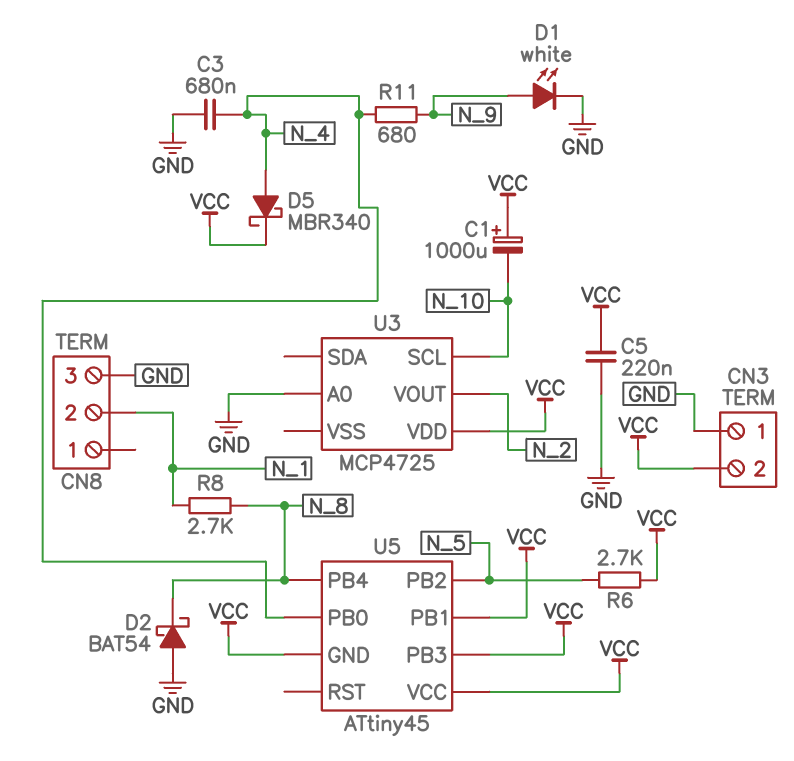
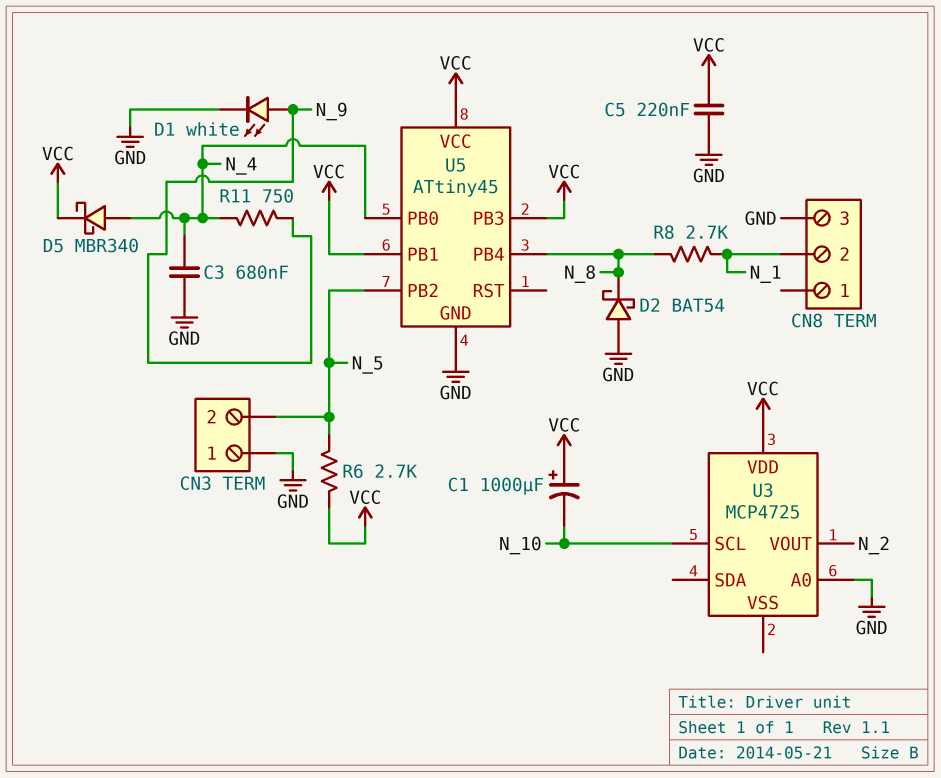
CN3 pin 2: VCC -> N_5
R11: 680 (N_4, N_9) -> 750 (N_4, N_9)
U5 pin GND: VCC -> GND

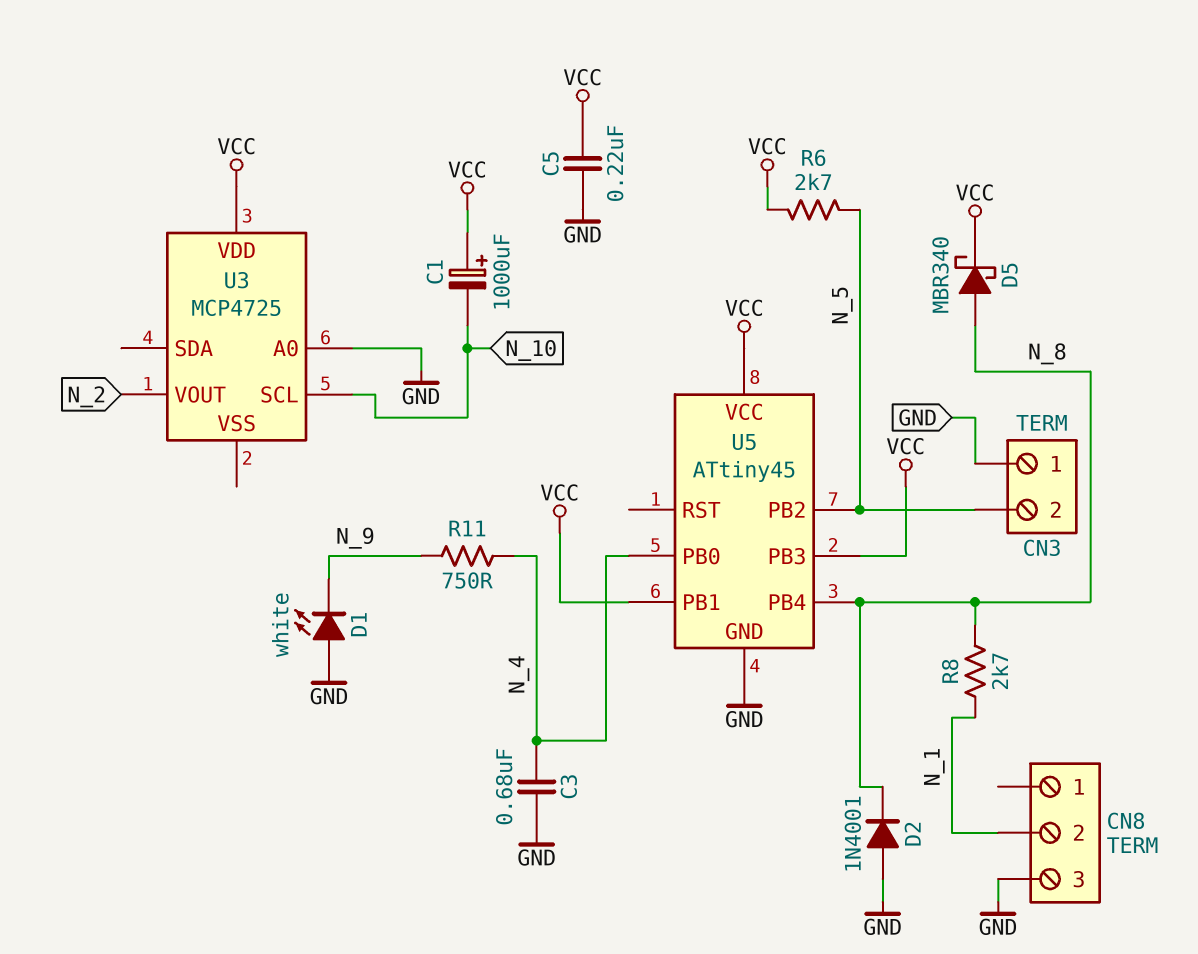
D1: LED white (A N_9, K GND) -> LED white (A GND, K N_9)
D2: schottky BAT54 (A GND, K N_8) -> diode 1N4001 (A GND, K N_8)
D5: schottky MBR340 (A N_4, K VCC) -> schottky MBR340 (A N_8, K VCC)

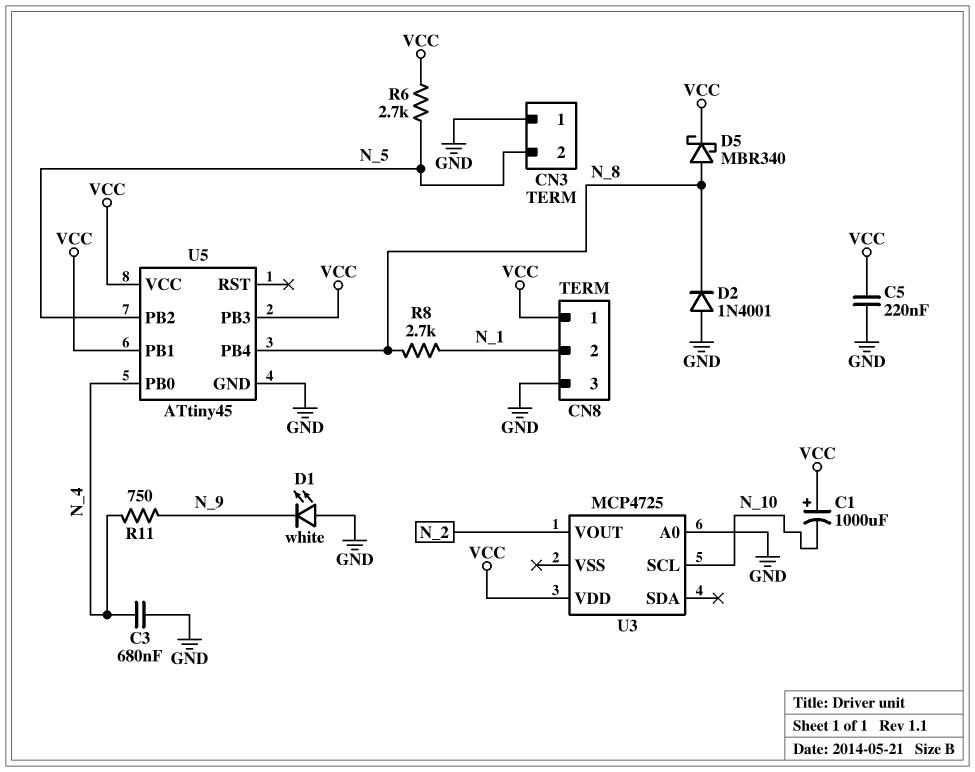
CN8 pin 1: none -> VCC

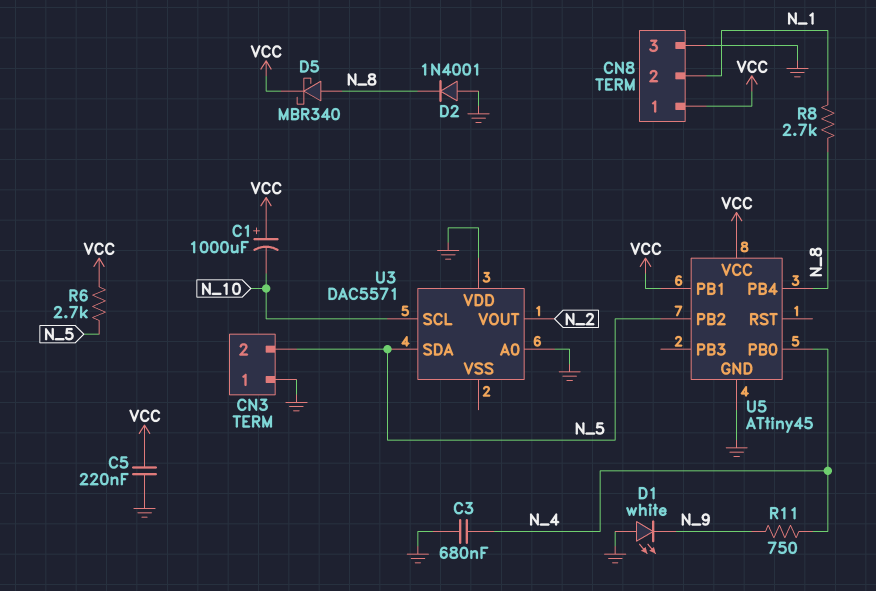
U3: MCP4725 -> DAC5571
U3 pin SDA: none -> N_5
U3 pin VDD: VCC -> GND
U5 pin PB3: VCC -> none

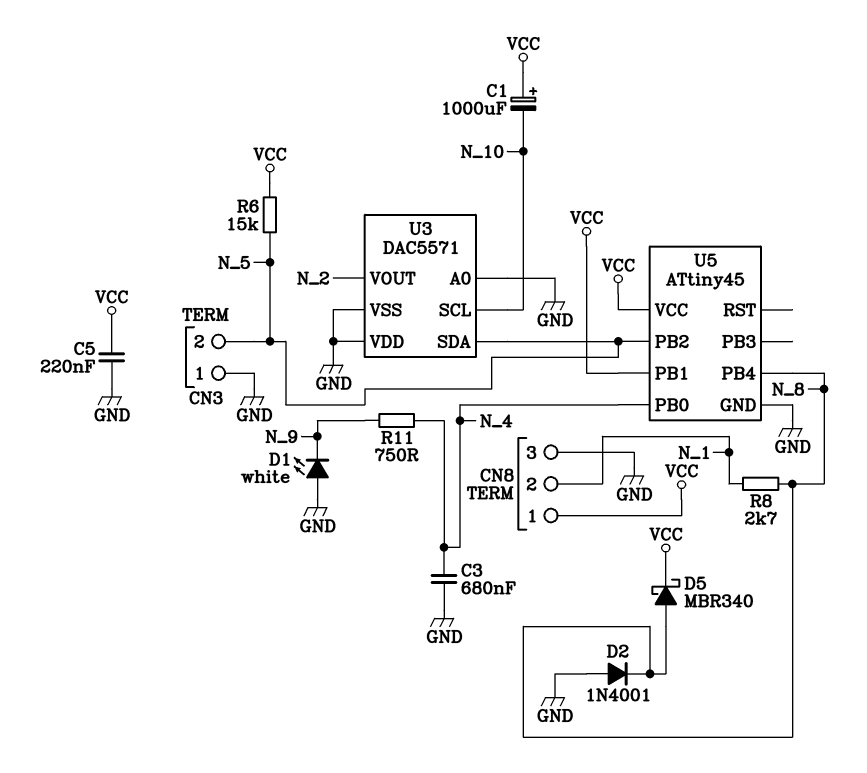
R6: 2.7k (N_5, VCC) -> 15k (N_5, VCC)
U3 pin VSS: none -> GND

